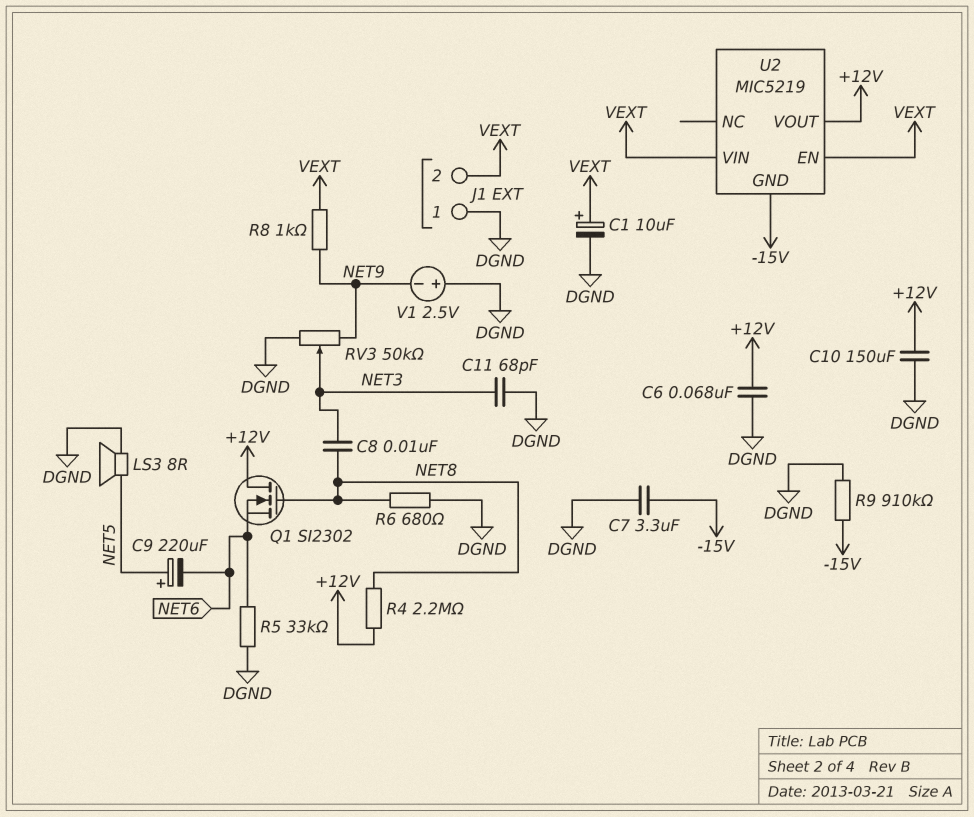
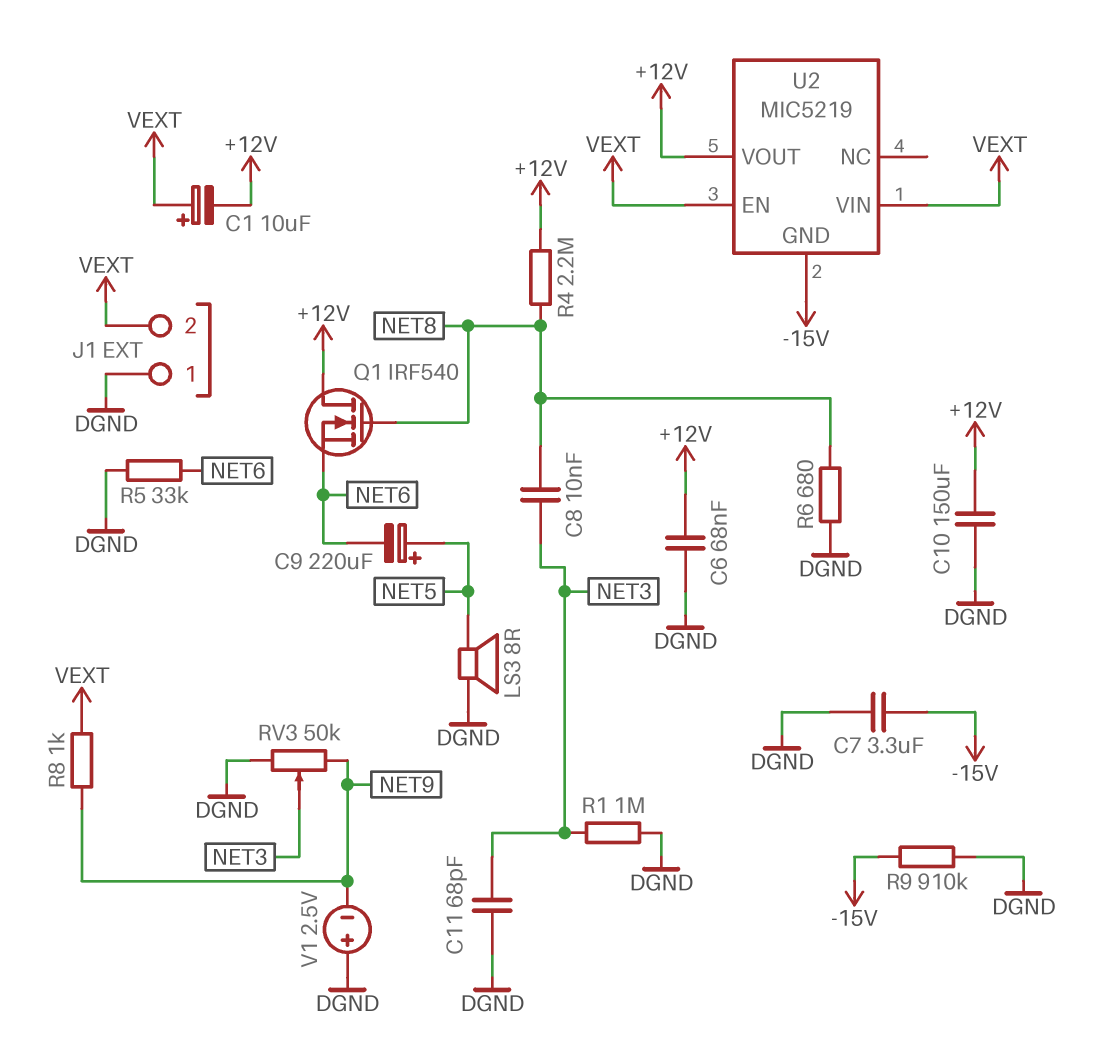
C1: 10uF (plus VEXT, minus DGND) -> 10uF (plus VEXT, minus +12V)
Q1: NMOS SI2302 (G NET8, D +12V, S NET6) -> NMOS IRF540 (G NET8, D +12V, S NET6)
R1: none -> 1M (DGND, NET3)

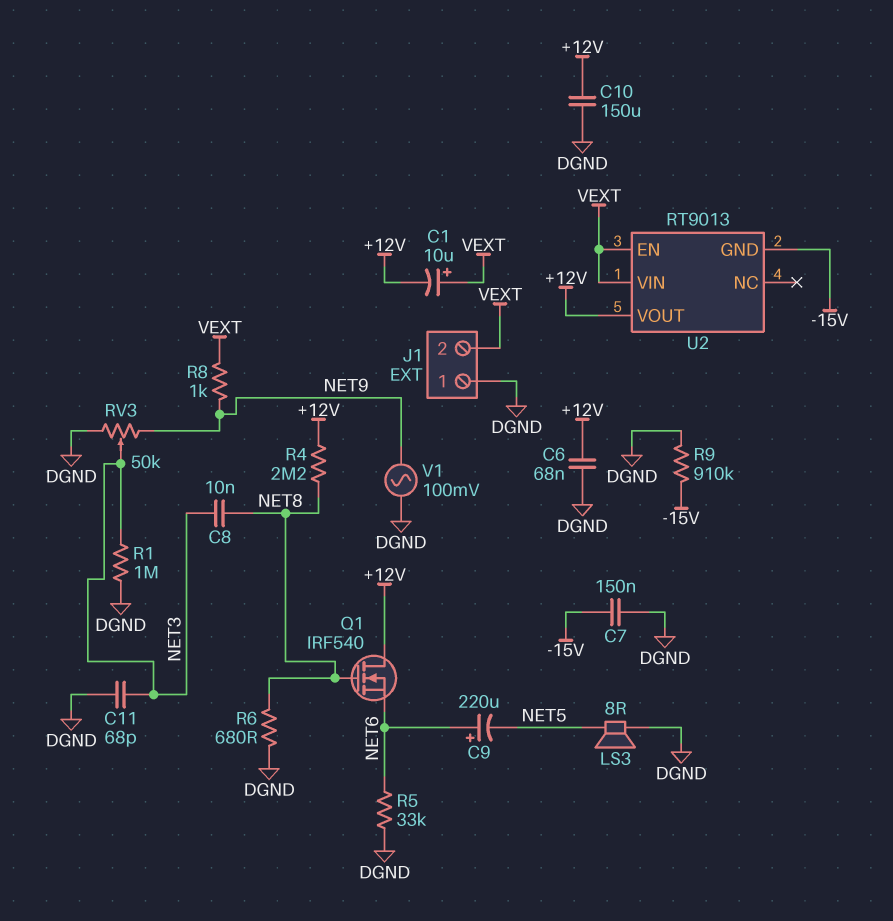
C7: 3.3uF (-15V, DGND) -> 150nF (-15V, DGND)
C9: 220uF (plus NET5, minus NET6) -> 220uF (plus NET6, minus NET5)
U2: MIC5219 -> RT9013
V1: 2.5V (plus DGND, minus NET9) -> AC 100mV (DGND, NET9)

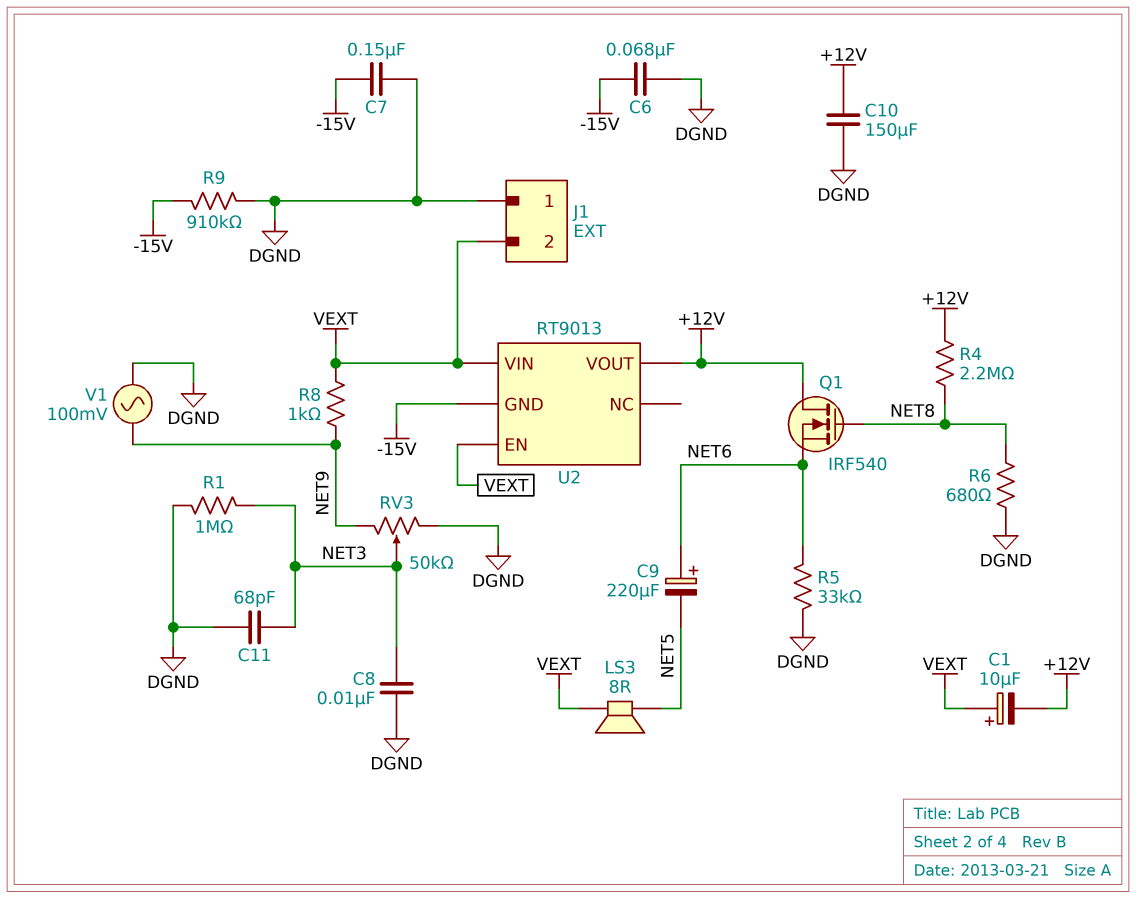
C6: 68nF (+12V, DGND) -> 68nF (-15V, DGND)
C8: 10nF (NET3, NET8) -> 10nF (DGND, NET3)
LS3: speaker 8R (DGND, NET5) -> speaker 8R (NET5, VEXT)

